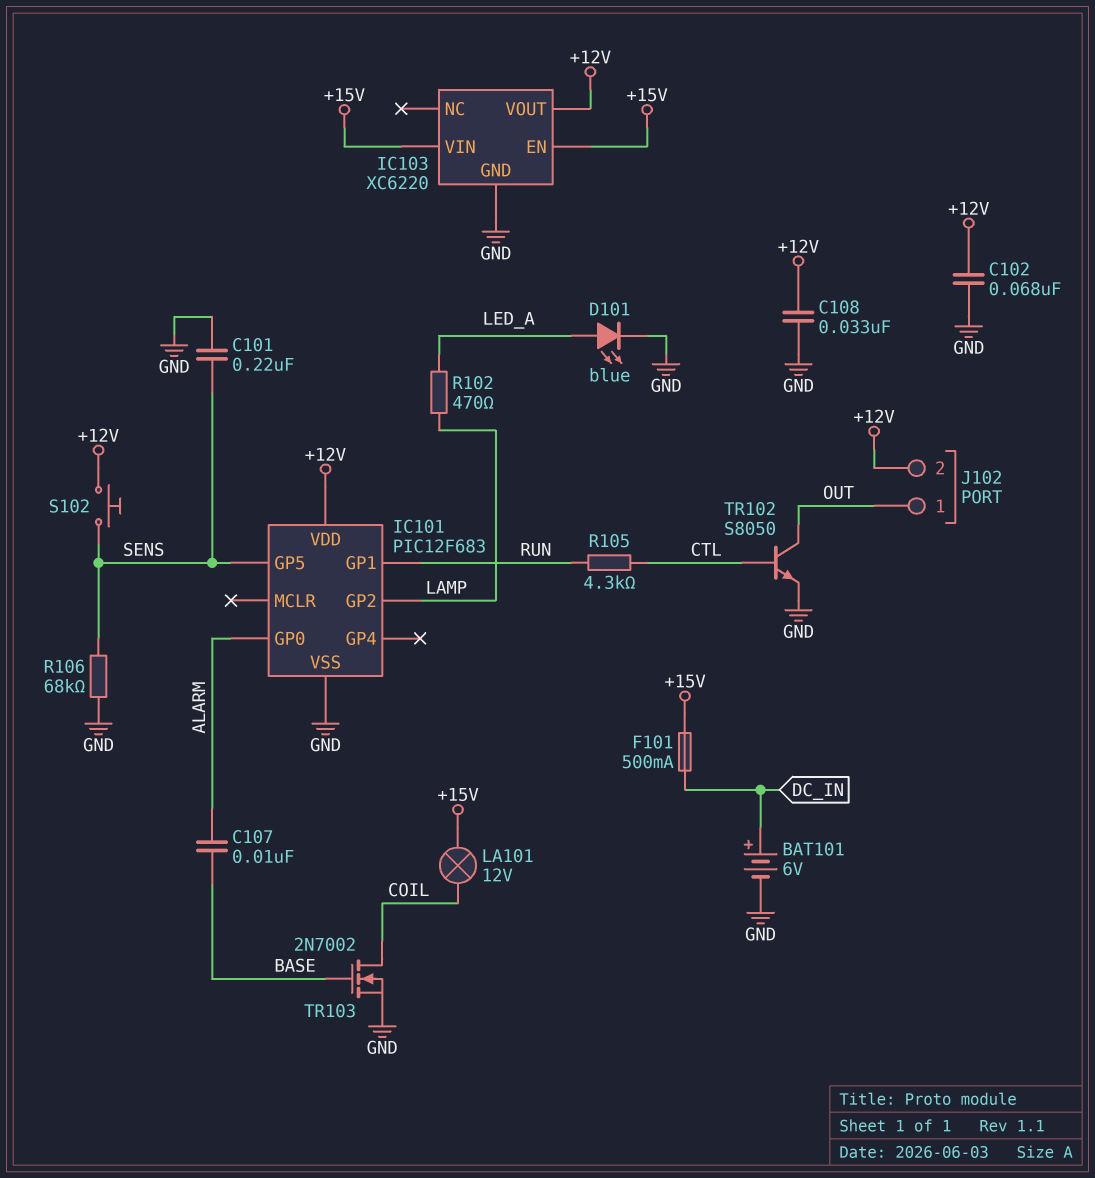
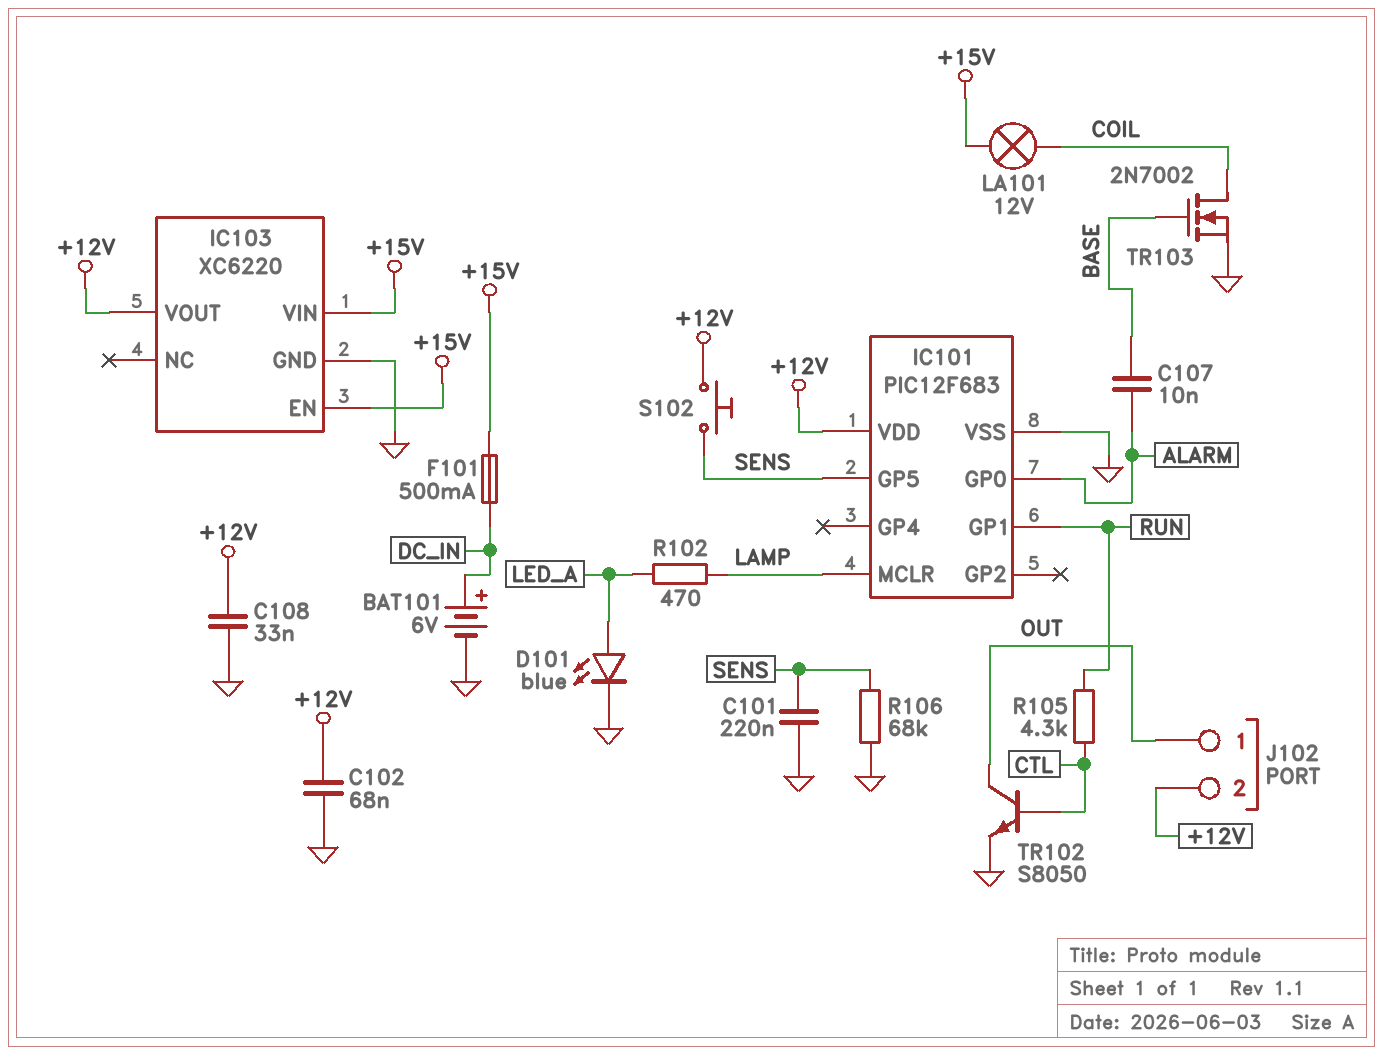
IC101 pin GP2: LAMP -> none
IC101 pin MCLR: none -> LAMP

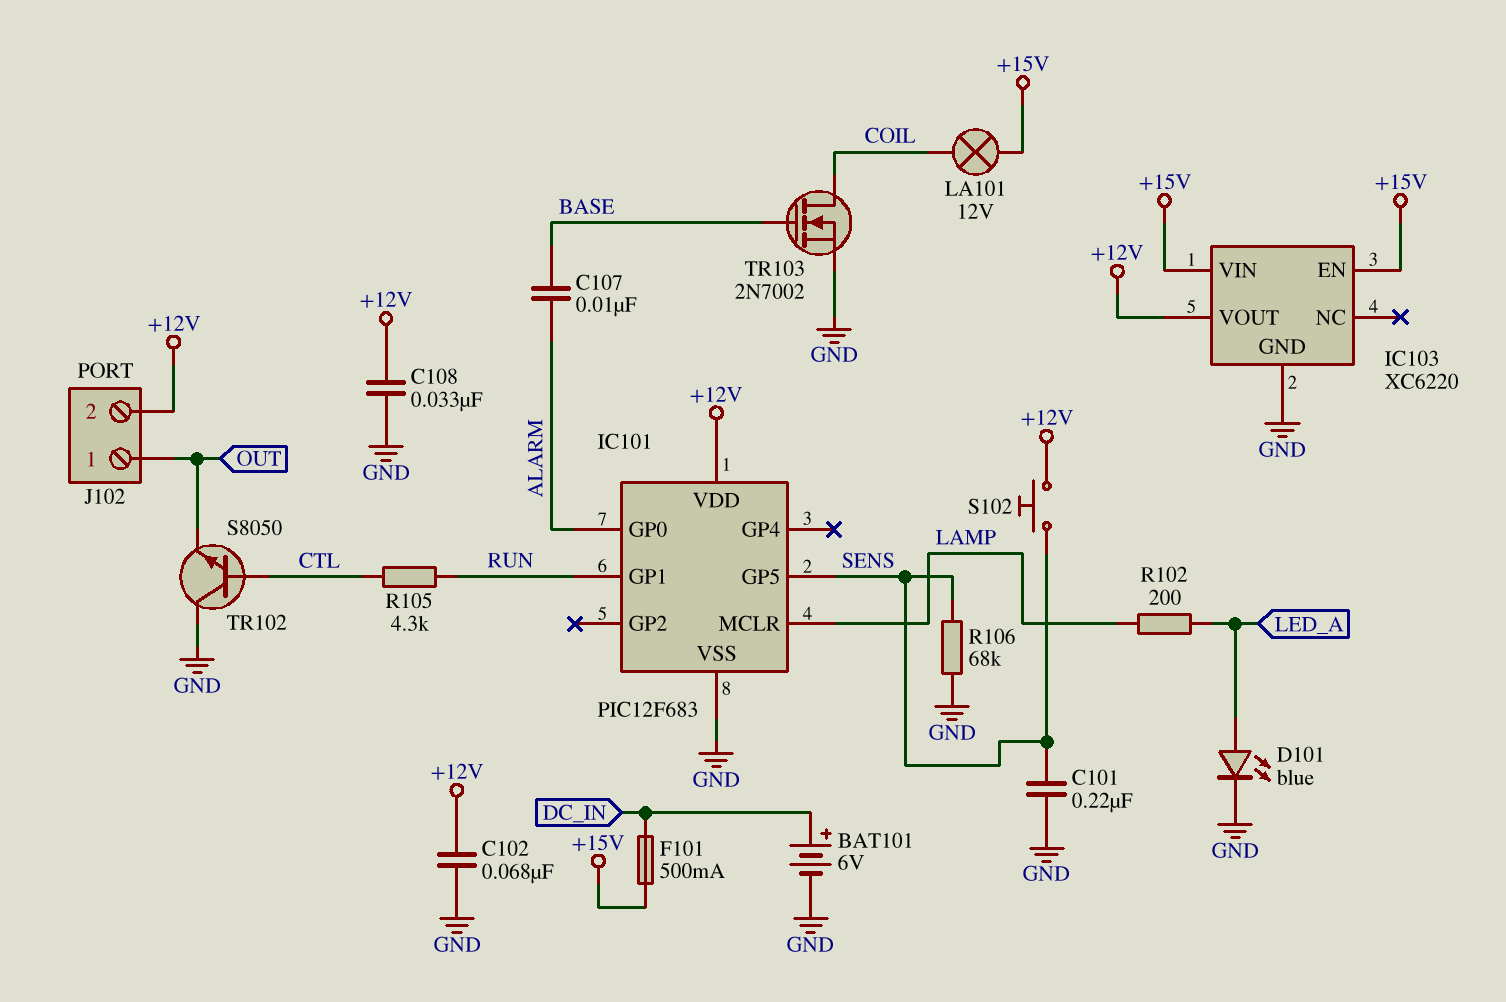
R102: 470 (LAMP, LED_A) -> 200 (LAMP, LED_A)
TR102: NPN S8050 (B CTL, C OUT, E GND) -> NPN S8050 (B CTL, C GND, E OUT)

